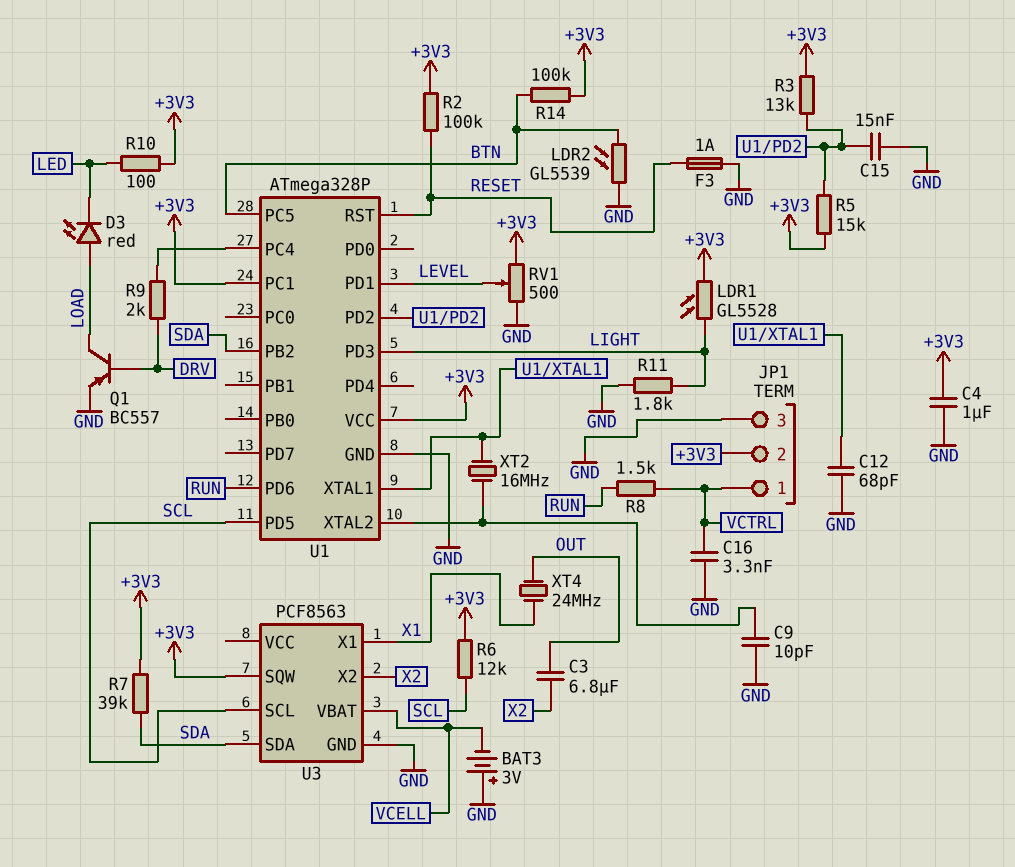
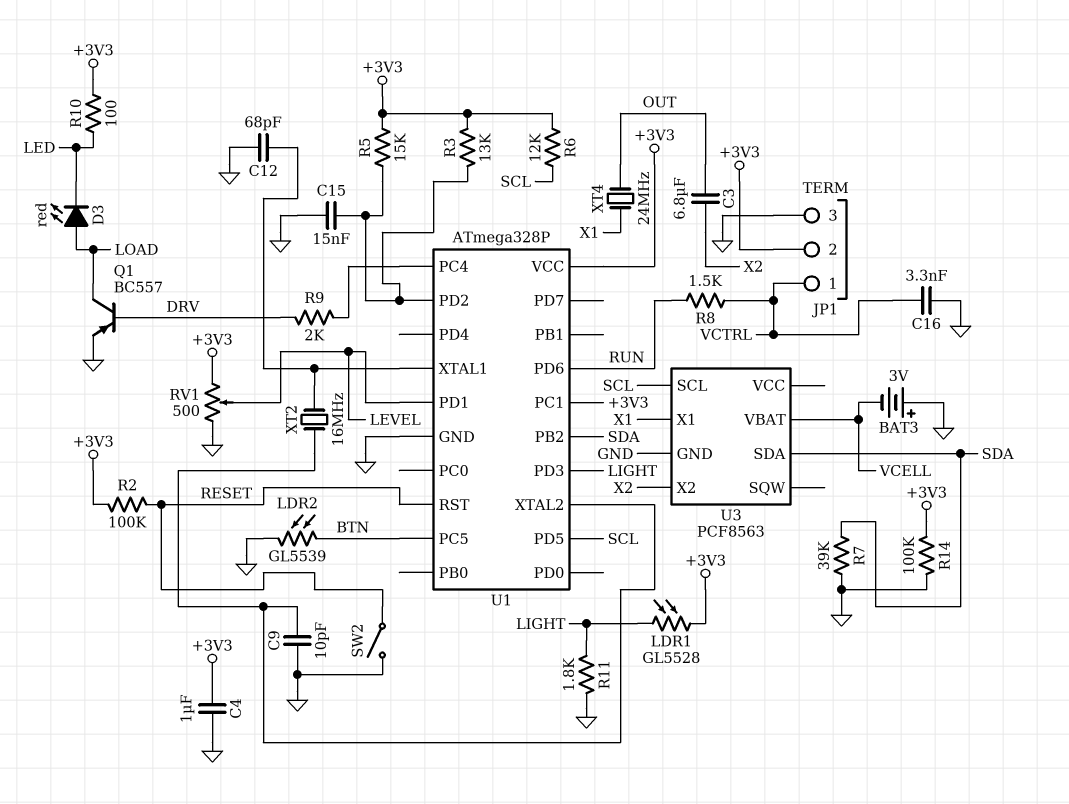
F3: 1A (GND, RESET) -> none
R7: 39k (+3V3, SDA) -> 39k (GND, SDA)
R14: 100k (+3V3, BTN) -> 100k (+3V3, GND)
SW2: none -> switch (GND, RESET)
U3 pin SQW: +3V3 -> none

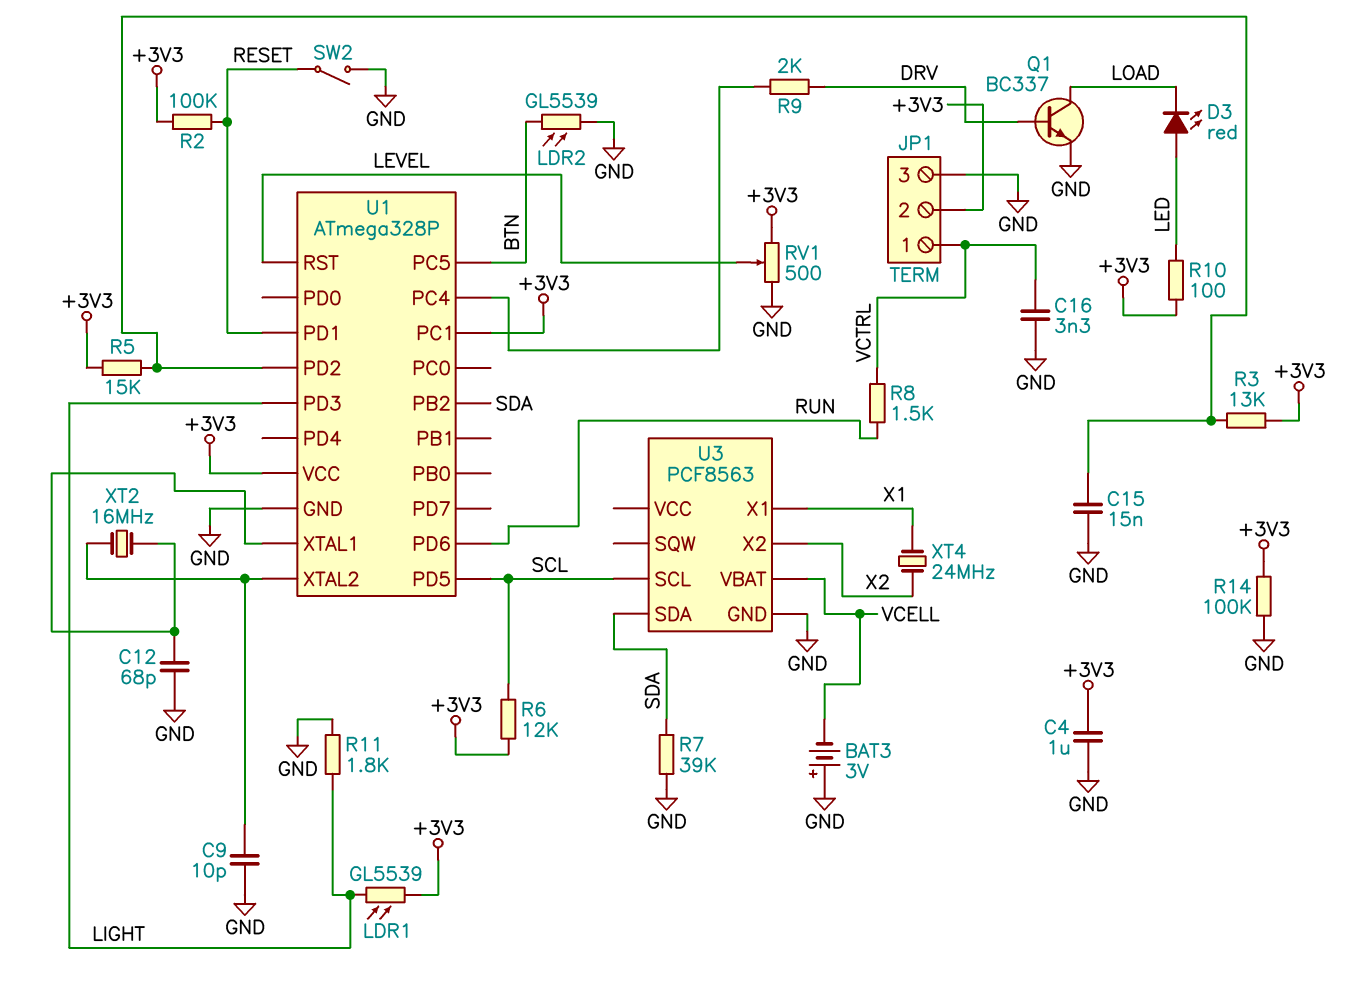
C3: 6.8uF (OUT, X2) -> none
D3: LED red (A LOAD, K LED) -> LED red (A LED, K LOAD)
LDR1: GL5528 (+3V3, LIGHT) -> GL5539 (+3V3, LIGHT)
Q1: PNP BC557 (B DRV, C LOAD, E GND) -> NPN BC337 (B DRV, C LOAD, E GND)
U1 pin PD1: LEVEL -> RESET
U1 pin RST: RESET -> LEVEL
XT4: 24MHz (OUT, X1) -> 24MHz (X1, X2)

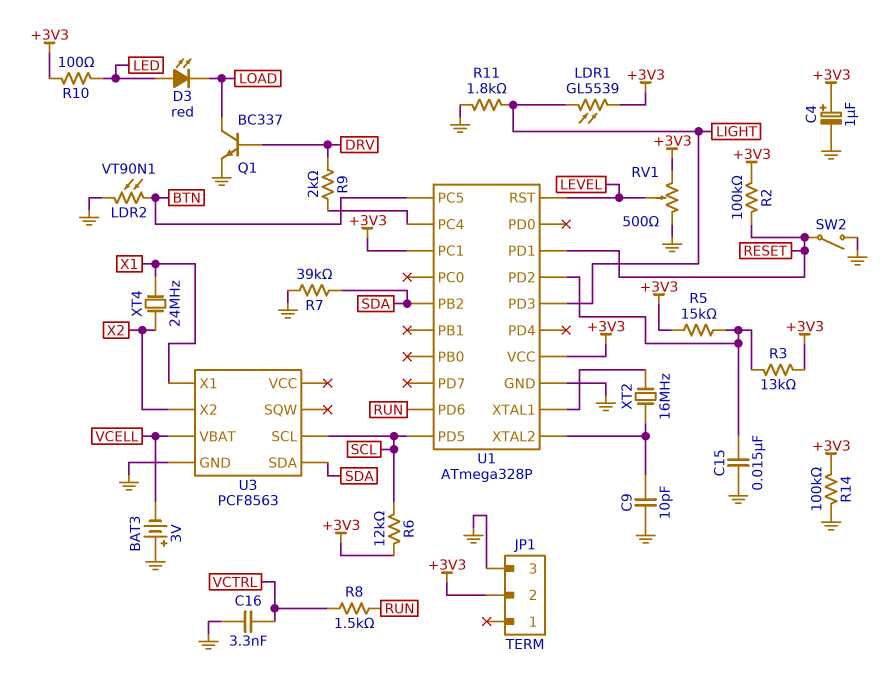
C4: 1uF (+3V3, GND) -> 1uF (plus +3V3, minus GND)
C12: 68pF (GND, U1/XTAL1) -> none
JP1 pin 1: VCTRL -> none
LDR2: GL5539 (BTN, GND) -> VT90N1 (BTN, GND)

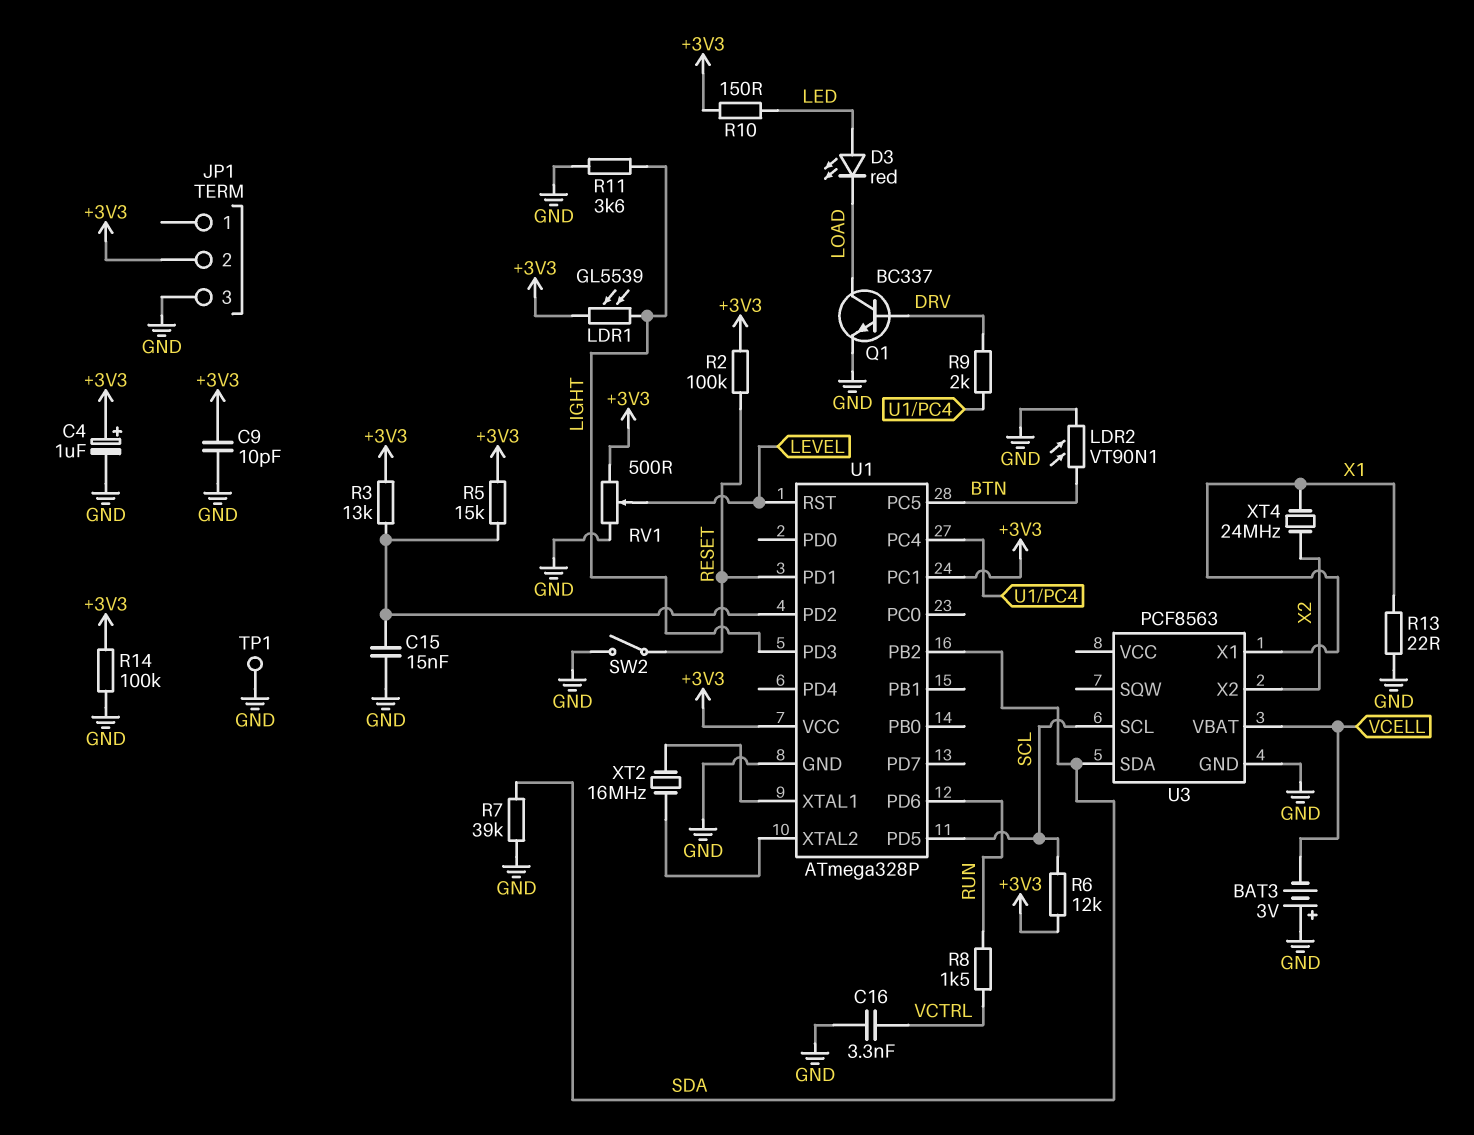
C9: 10pF (GND, U1/XTAL2) -> 10pF (+3V3, GND)
R10: 100 (+3V3, LED) -> 150 (+3V3, LED)
R11: 1.8k (GND, LIGHT) -> 3.6k (GND, LIGHT)
R13: none -> 22 (GND, X1)
TP1: none -> test point (GND)

